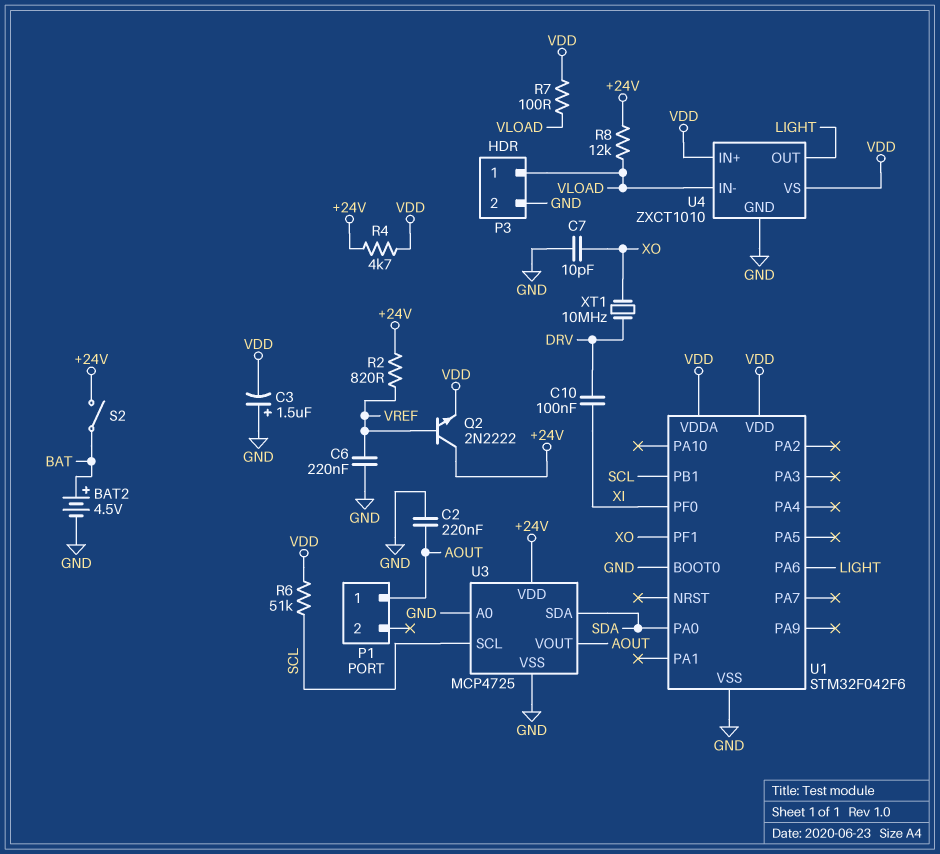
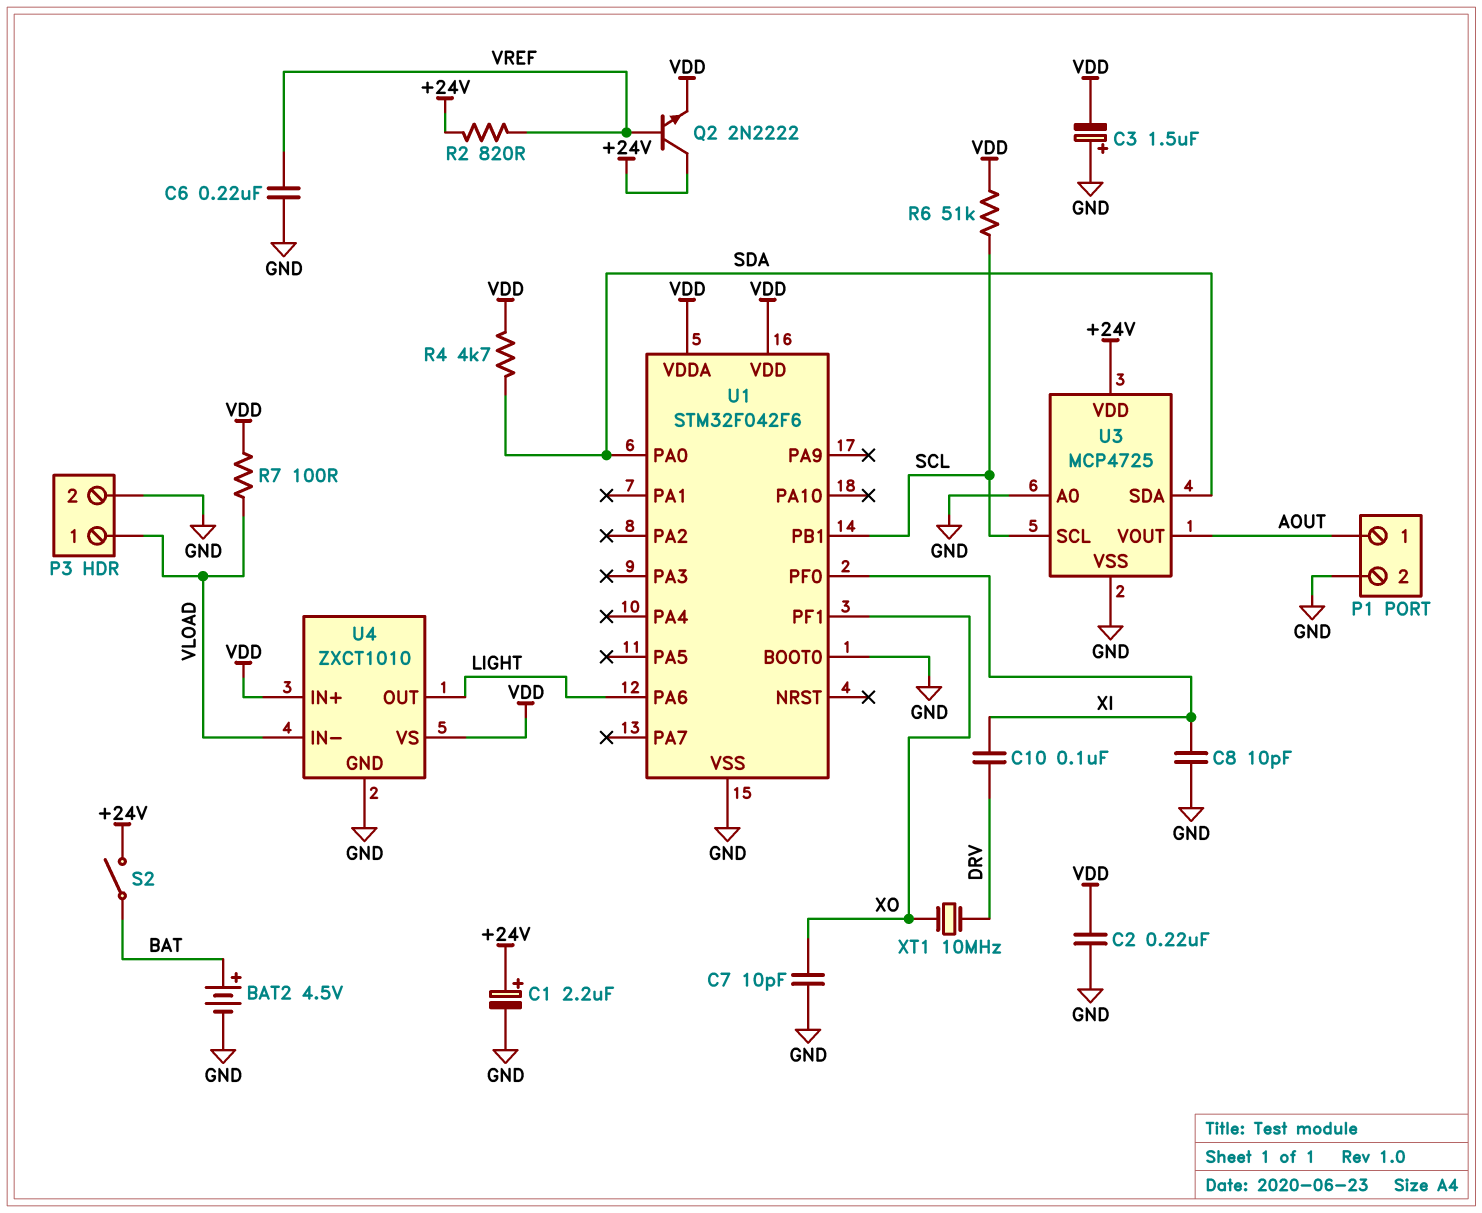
C1: none -> 2.2uF (plus +24V, minus GND)
C2: 220nF (AOUT, GND) -> 220nF (GND, VDD)
C8: none -> 10pF (GND, XI)
P1 pin 2: none -> GND
R4: 4.7k (+24V, VDD) -> 4.7k (SDA, VDD)
R8: 12k (+24V, VLOAD) -> none

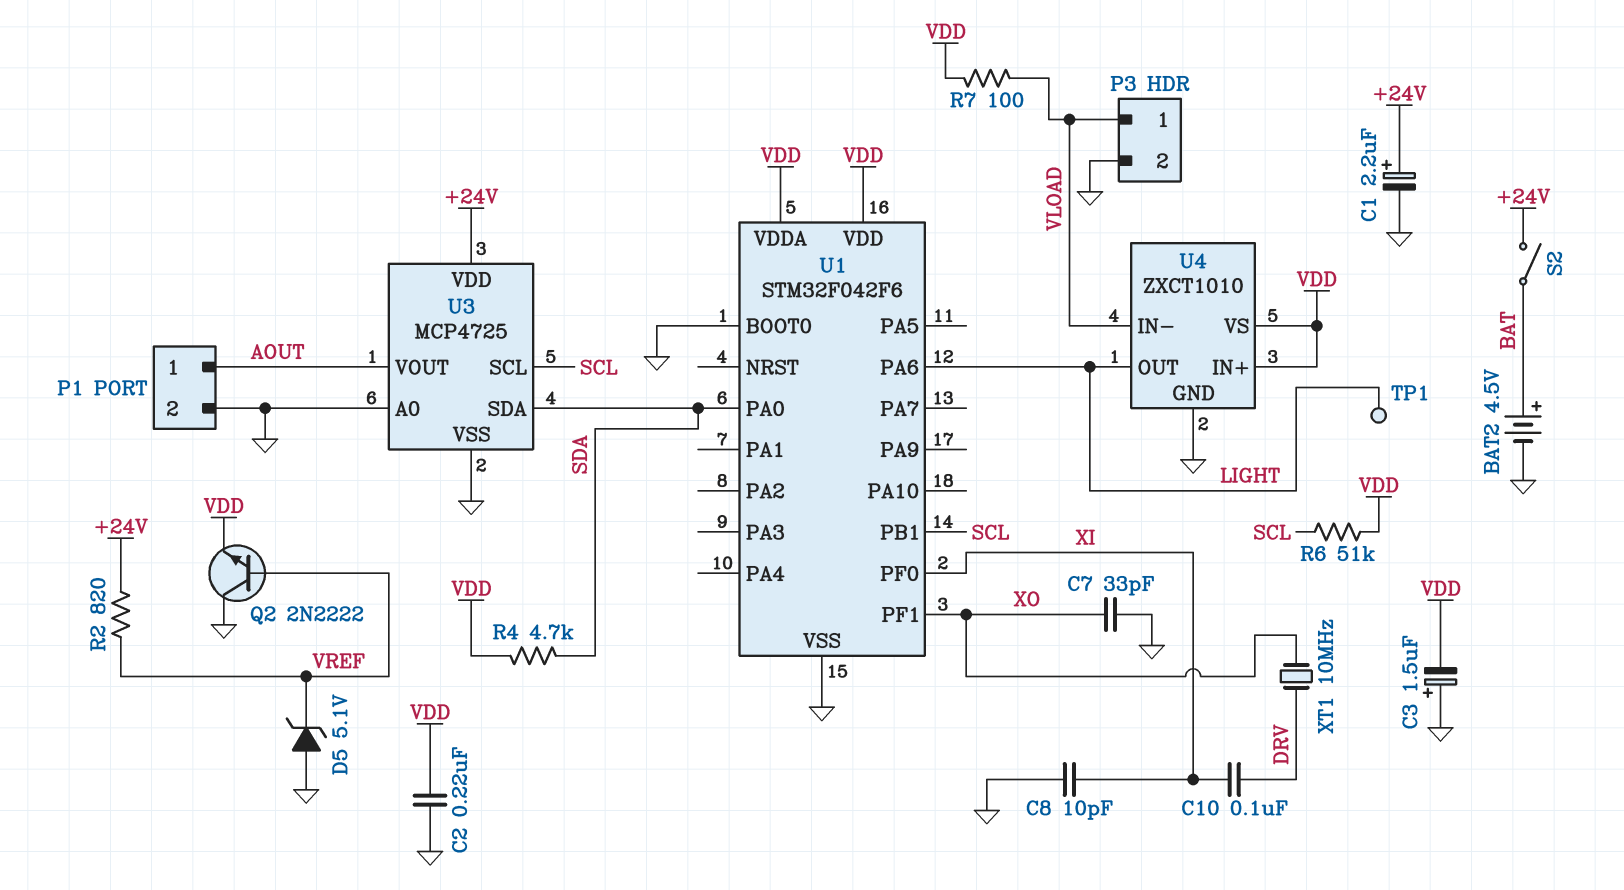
C6: 220nF (GND, VREF) -> none
C7: 10pF (GND, XO) -> 33pF (GND, XO)
D5: none -> zener 5.1V (A GND, K VREF)
Q2: NPN 2N2222 (B VREF, C +24V, E VDD) -> NPN 2N2222 (B VREF, C GND, E VDD)
TP1: none -> test point (LIGHT)

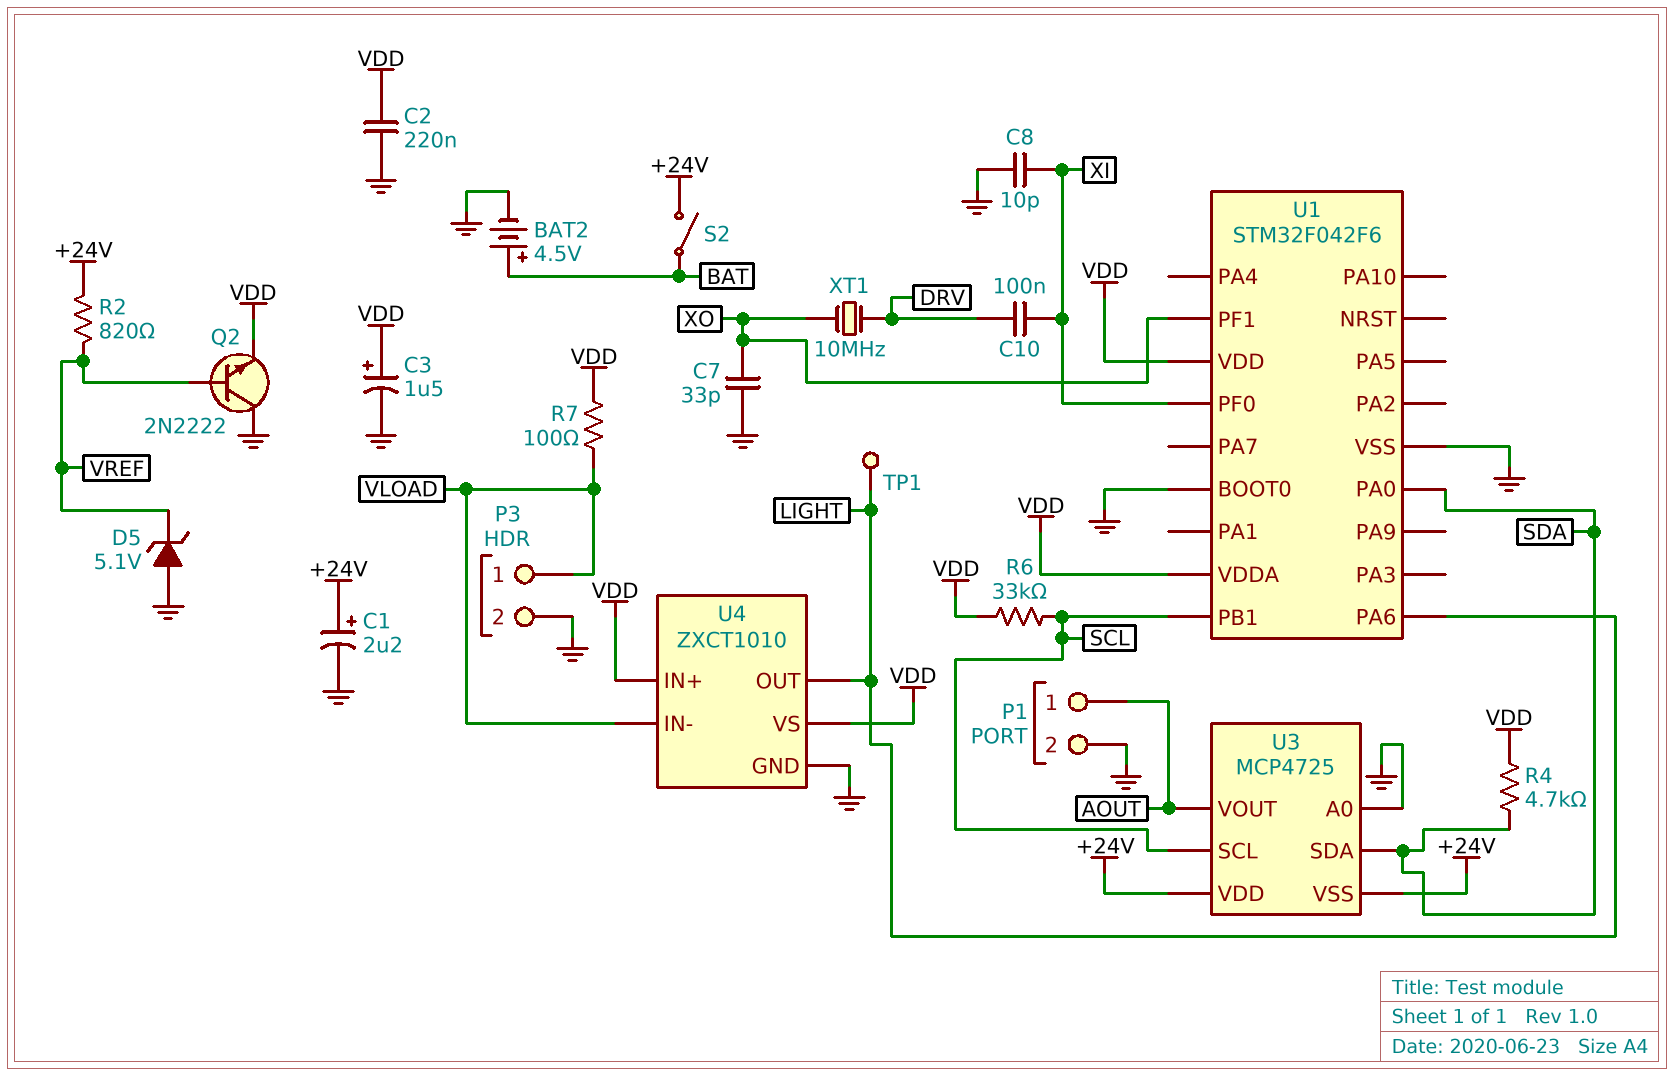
C3: 1.5uF (plus GND, minus VDD) -> 1.5uF (plus VDD, minus GND)
R6: 51k (SCL, VDD) -> 33k (SCL, VDD)
U3 pin VSS: GND -> +24V

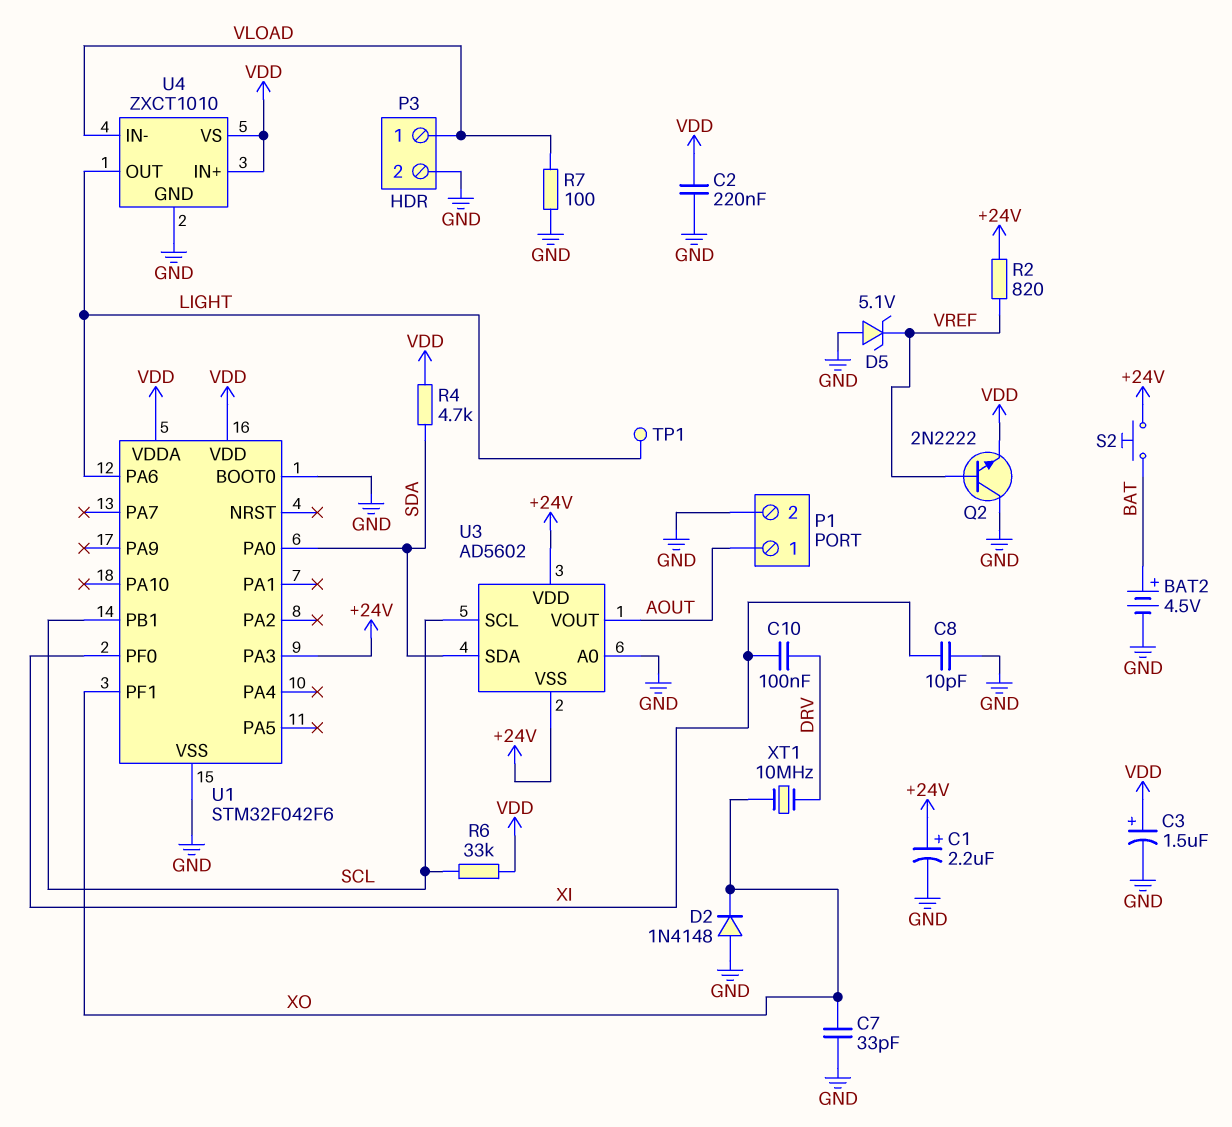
D2: none -> diode 1N4148 (A GND, K XO)
R7: 100 (VDD, VLOAD) -> 100 (GND, VLOAD)
S2: switch (+24V, BAT) -> button (+24V, BAT)
U1 pin PA3: none -> +24V
U3: MCP4725 -> AD5602

